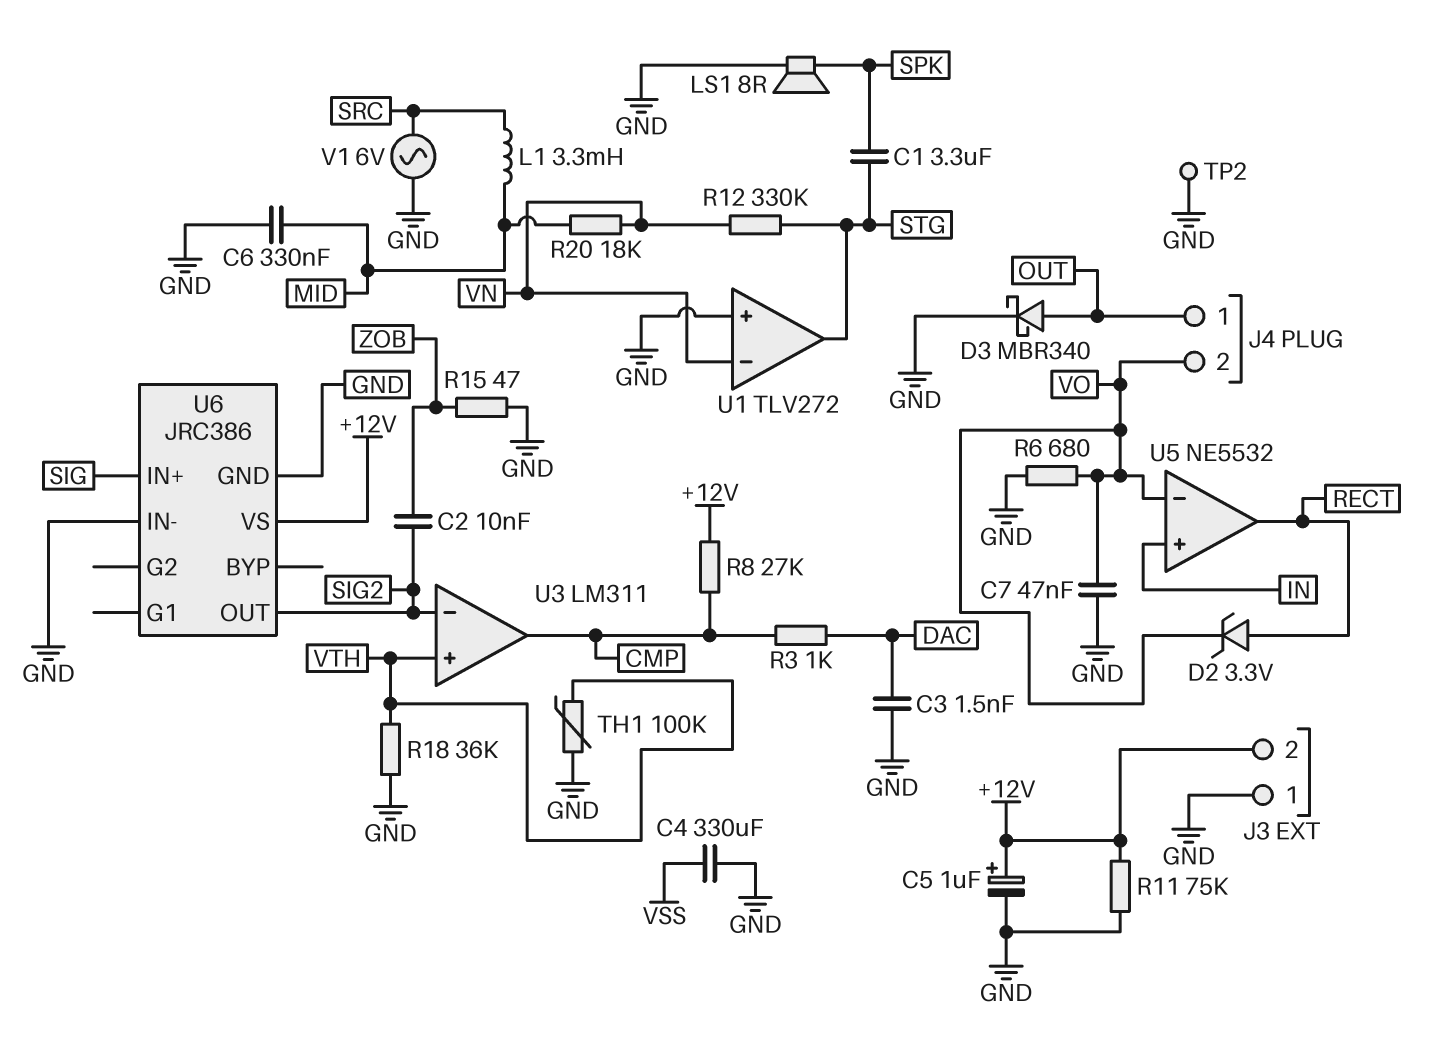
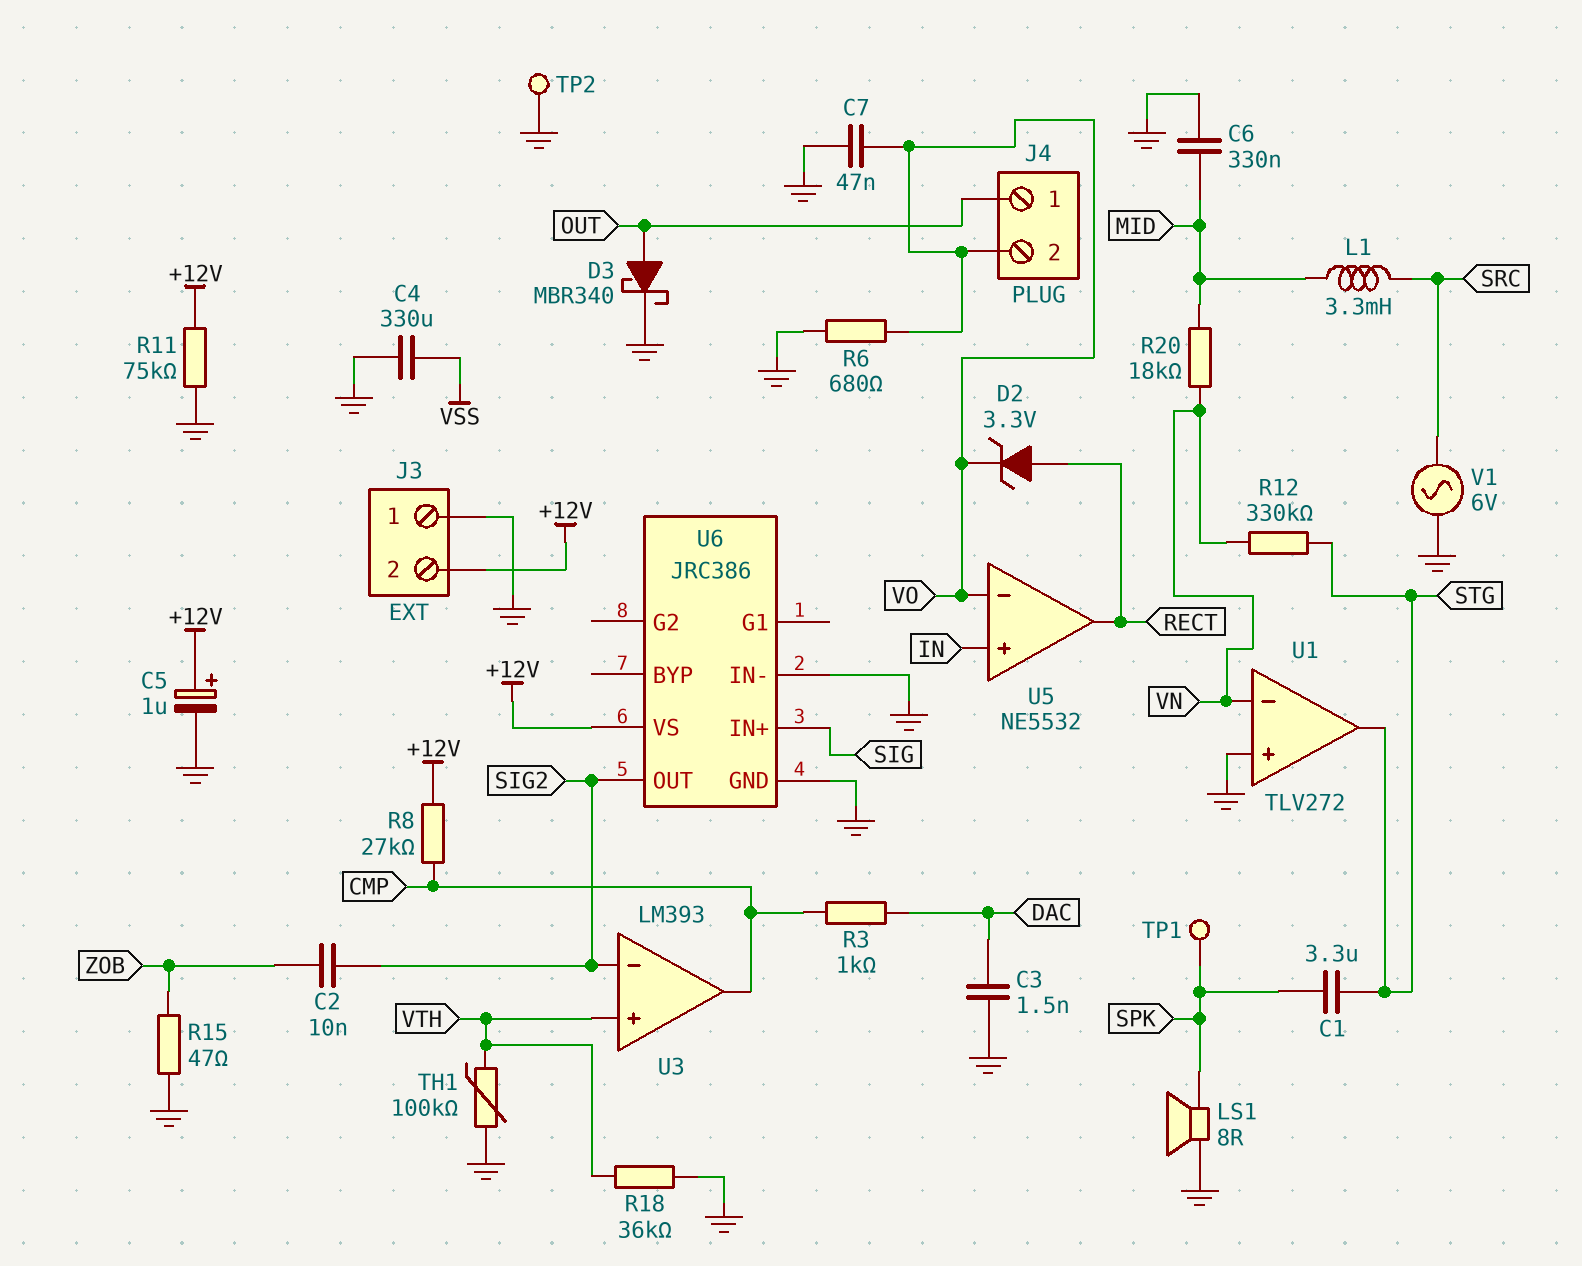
TP1: none -> test point (SPK)
U3: LM311 -> LM393

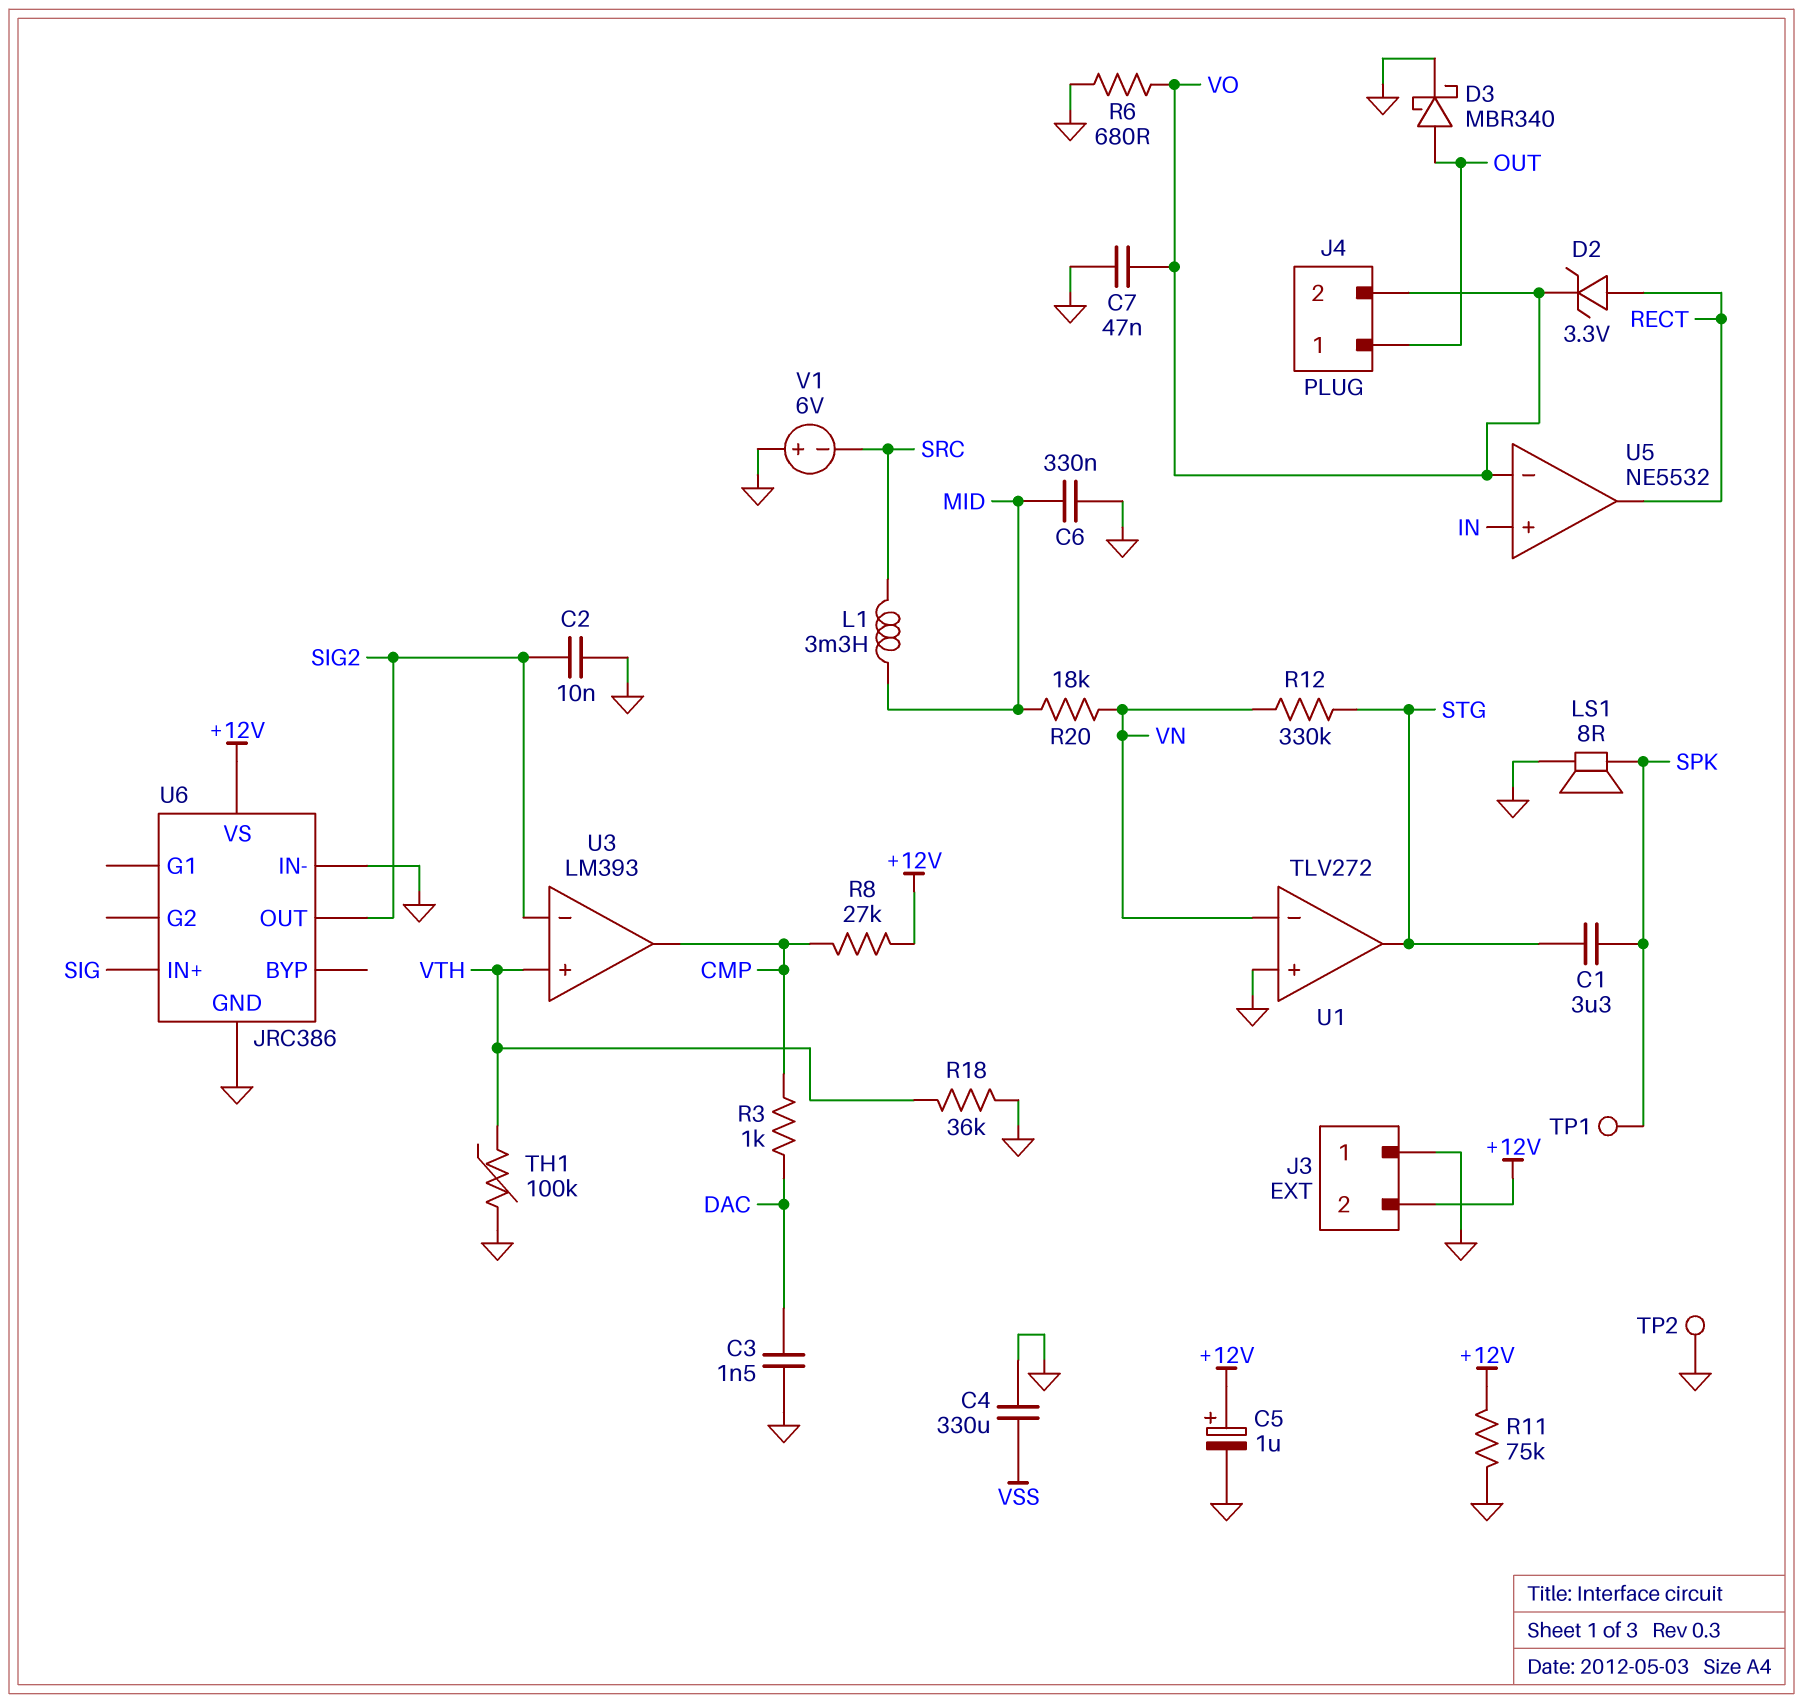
C2: 10nF (SIG2, ZOB) -> 10nF (GND, SIG2)
R15: 47 (GND, ZOB) -> none
V1: AC 6V (GND, SRC) -> 6V (plus GND, minus SRC)

